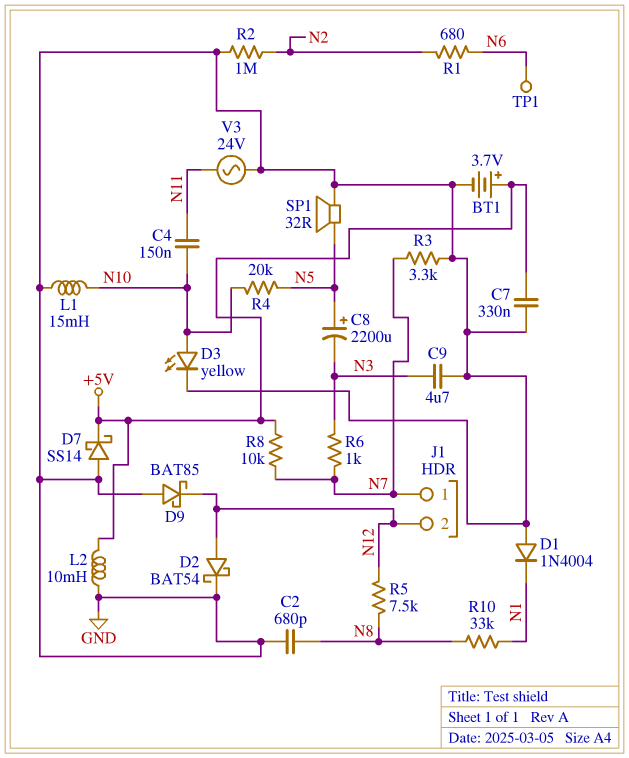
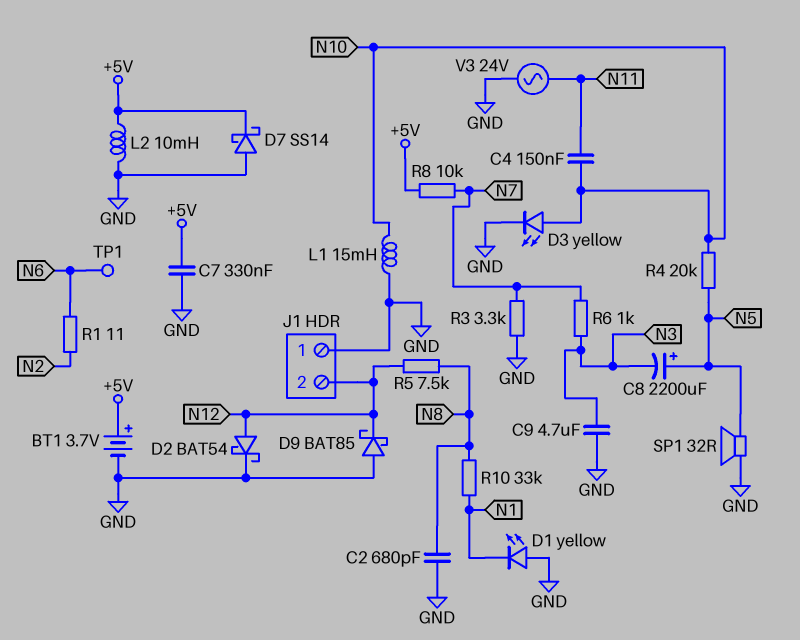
D1: diode 1N4004 (A GND, K N1) -> LED yellow (A GND, K N1)
J1 pin 1: N7 -> GND
R1: 680 (N2, N6) -> 11 (N2, N6)
R2: 1M (GND, N2) -> none

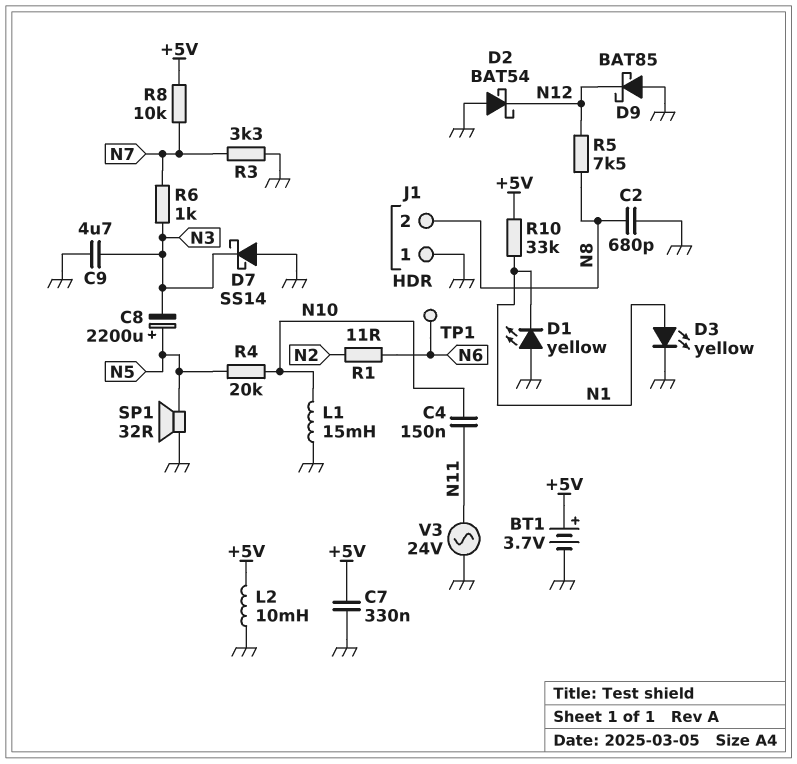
D2: schottky BAT54 (A N12, K GND) -> schottky BAT54 (A GND, K N12)
D3: LED yellow (A N10, K GND) -> LED yellow (A N1, K GND)
D7: schottky SS14 (A GND, K +5V) -> schottky SS14 (A GND, K N3)
J1 pin 2: N12 -> N8
R10: 33k (N1, N8) -> 33k (+5V, N1)

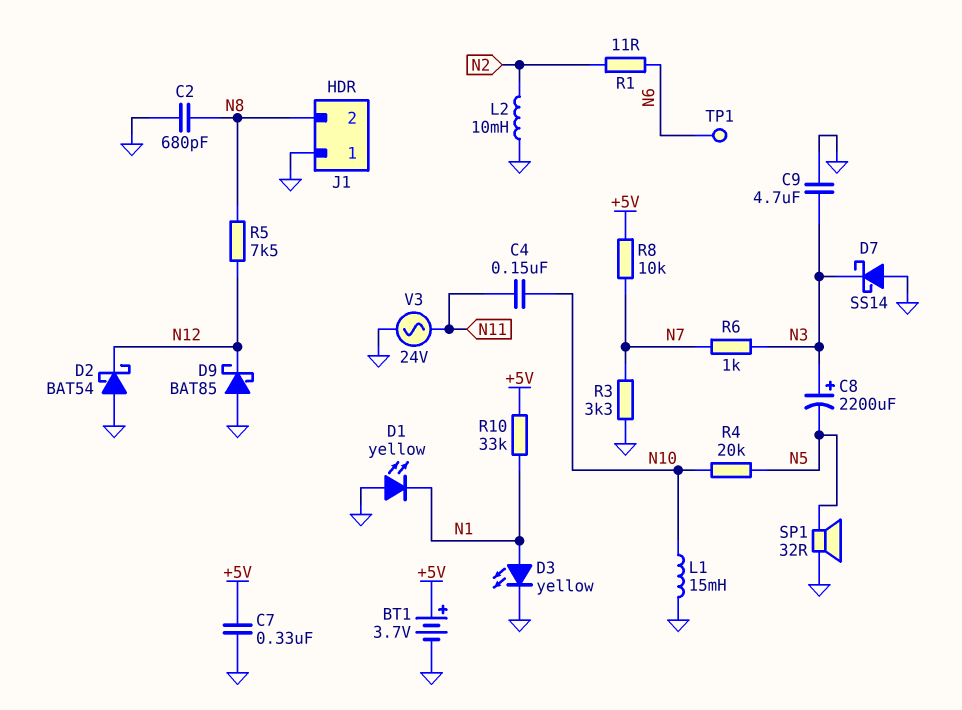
C8: 2200uF (plus N5, minus N3) -> 2200uF (plus N3, minus N5)
L2: 10mH (+5V, GND) -> 10mH (GND, N2)

